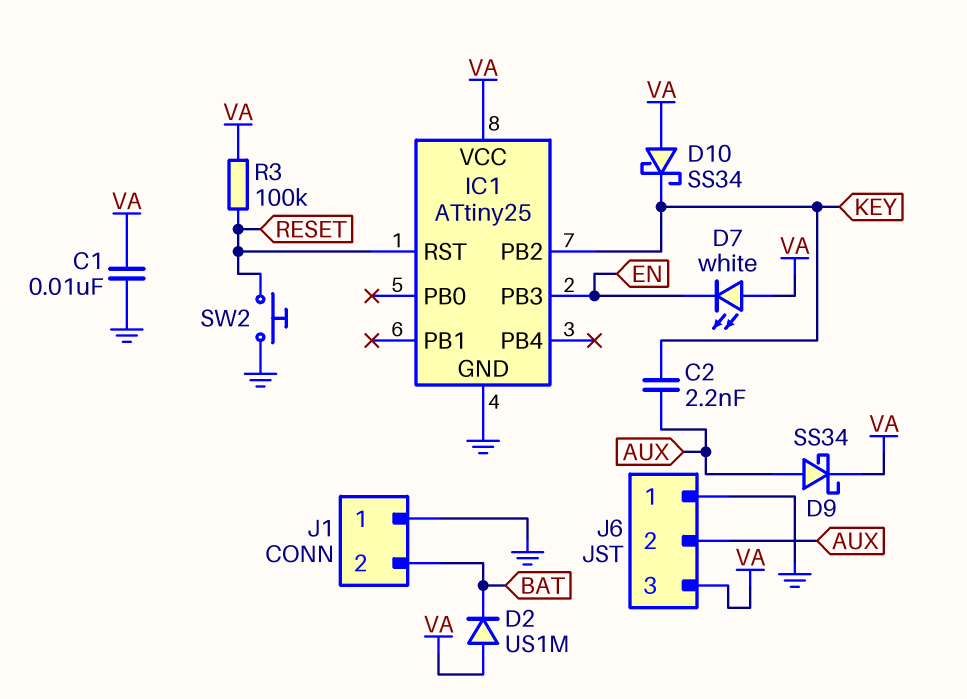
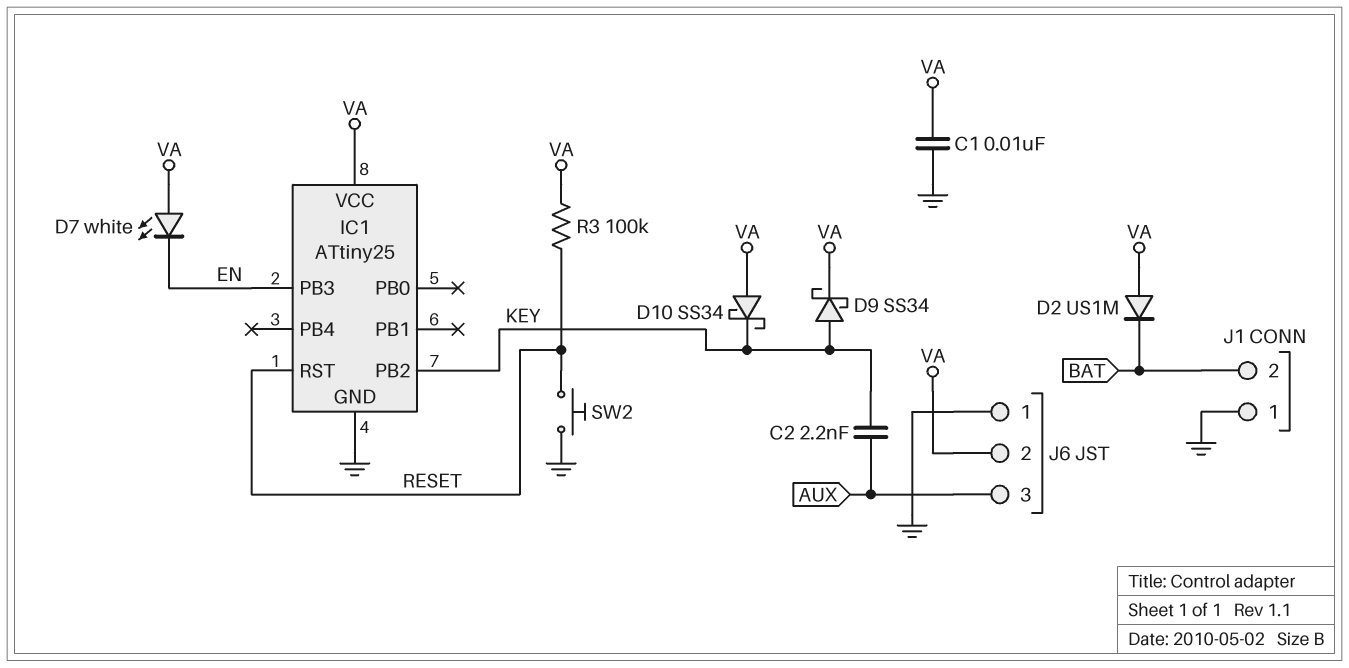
D9: schottky SS34 (A AUX, K VA) -> schottky SS34 (A KEY, K VA)
J6 pin 2: AUX -> VA
J6 pin 3: VA -> AUX

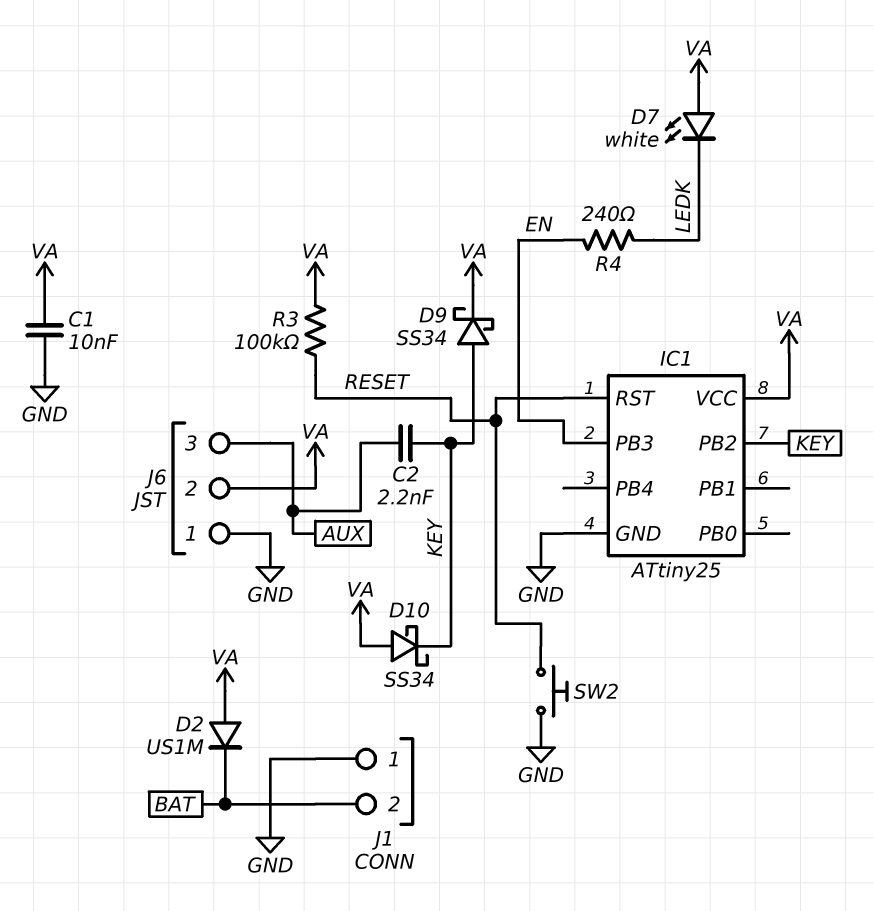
D7: LED white (A VA, K EN) -> LED white (A VA, K LEDK)
R4: none -> 240 (EN, LEDK)

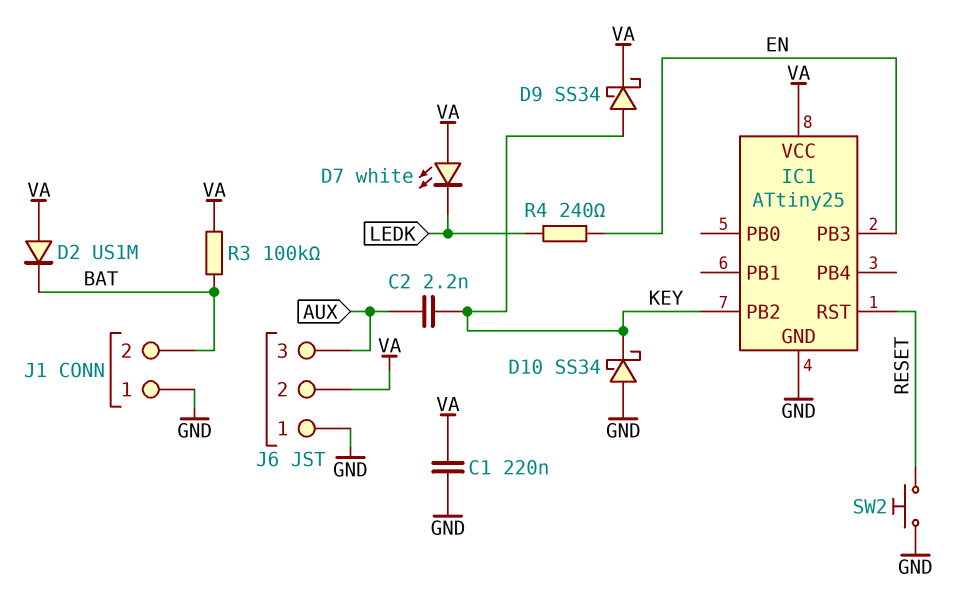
C1: 10nF (GND, VA) -> 220nF (GND, VA)
D10: schottky SS34 (A VA, K KEY) -> schottky SS34 (A GND, K KEY)
R3: 100k (RESET, VA) -> 100k (BAT, VA)

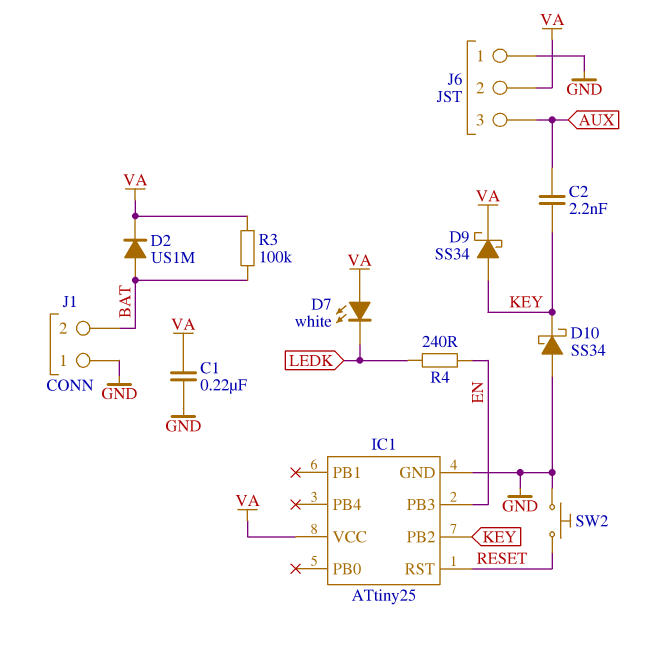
D2: diode US1M (A VA, K BAT) -> diode US1M (A BAT, K VA)

